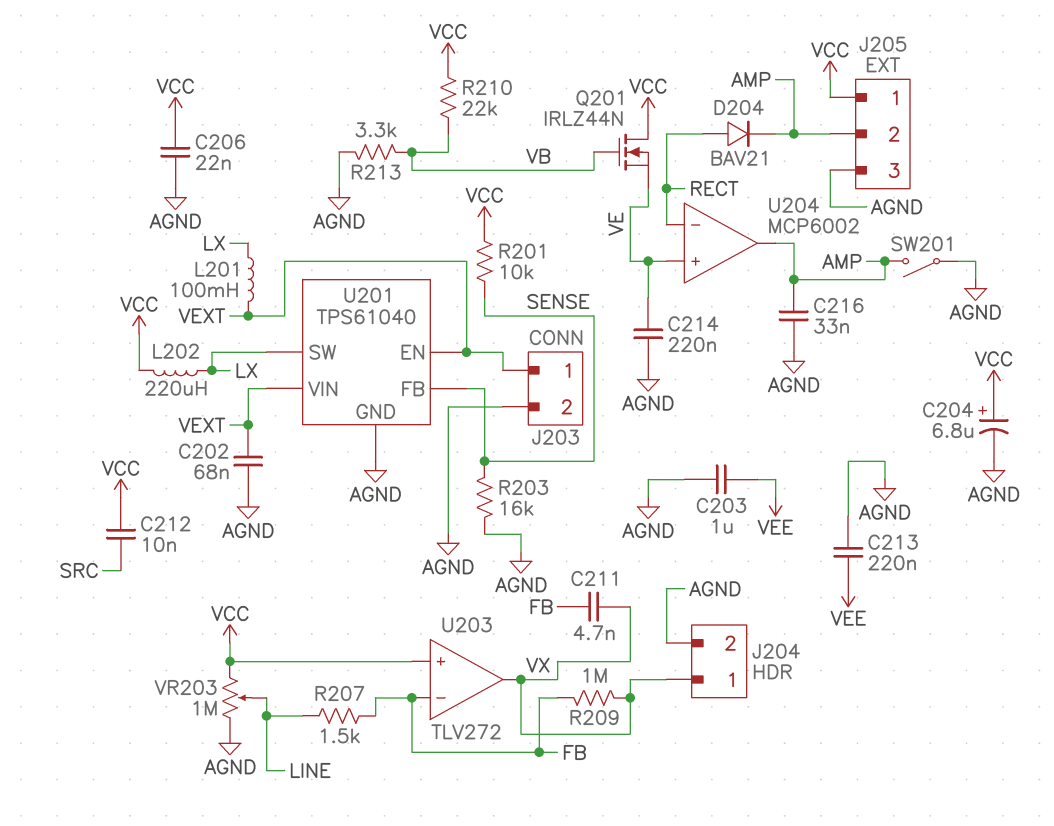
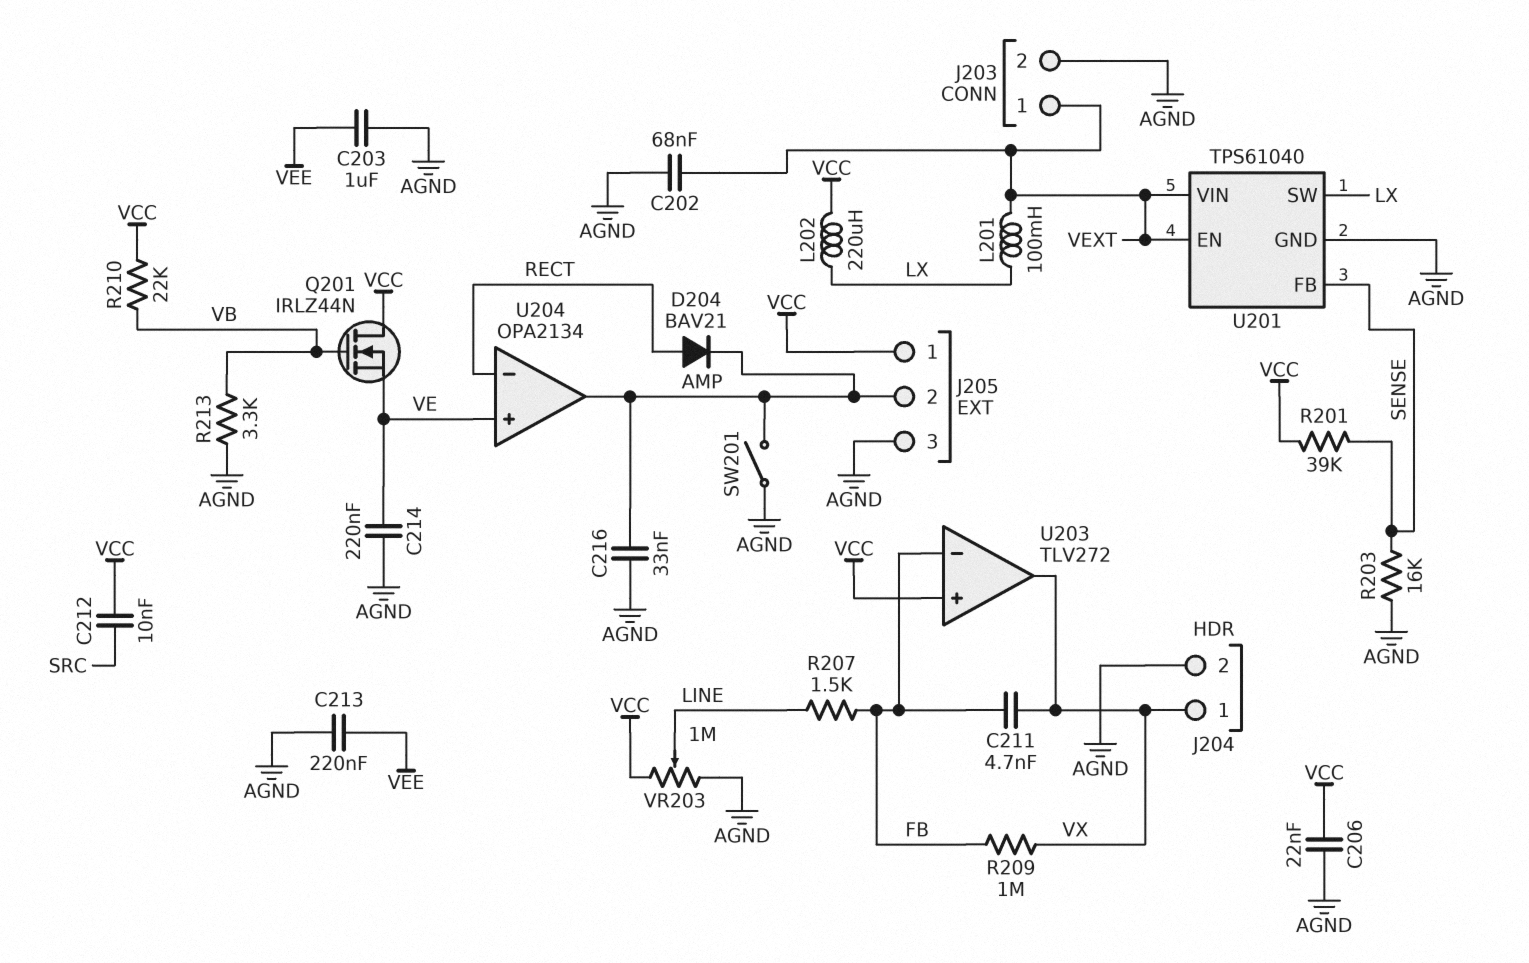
C204: 6.8uF (plus VCC, minus AGND) -> none
R201: 10k (SENSE, VCC) -> 39k (SENSE, VCC)
U204: MCP6002 -> OPA2134

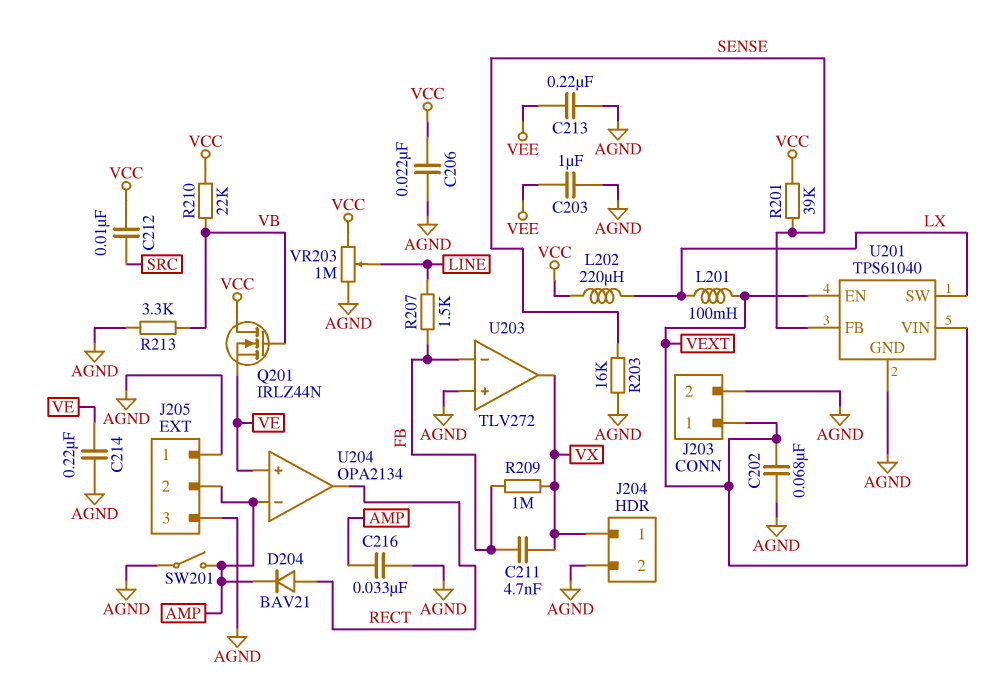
J205 pin 1: VCC -> AGND
U203 pin in+: VCC -> AGND
U204 pin in-: RECT -> AMP
U204 pin out: AMP -> RECT

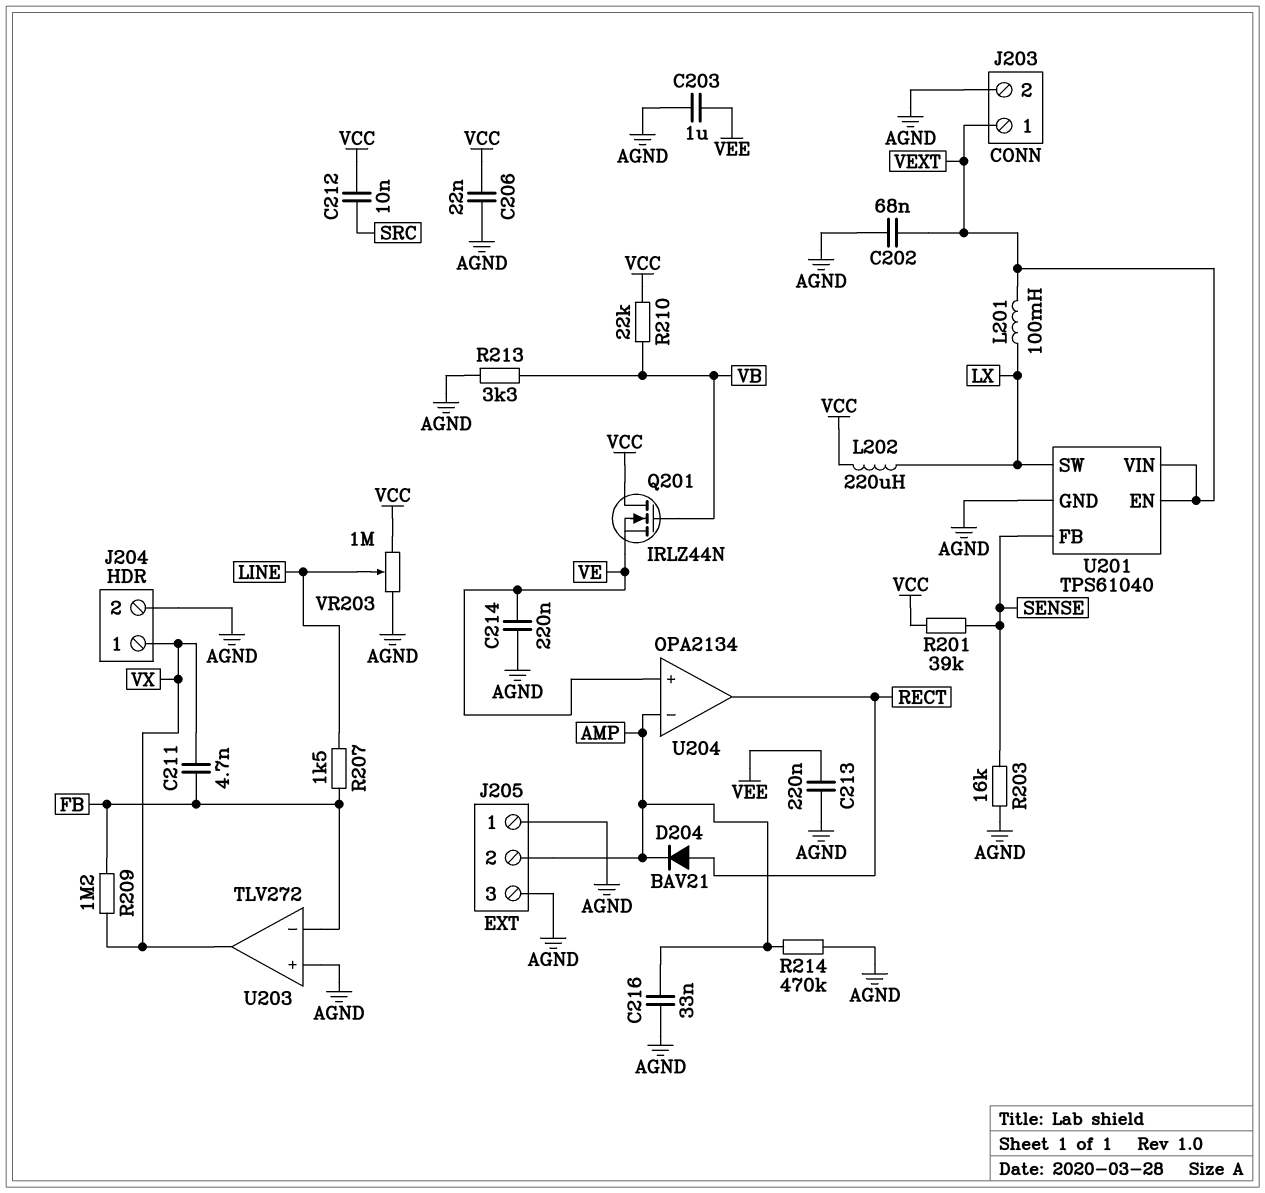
R209: 1M (FB, VX) -> 1.2M (FB, VX)
R214: none -> 470k (AGND, AMP)
SW201: switch (AGND, AMP) -> none

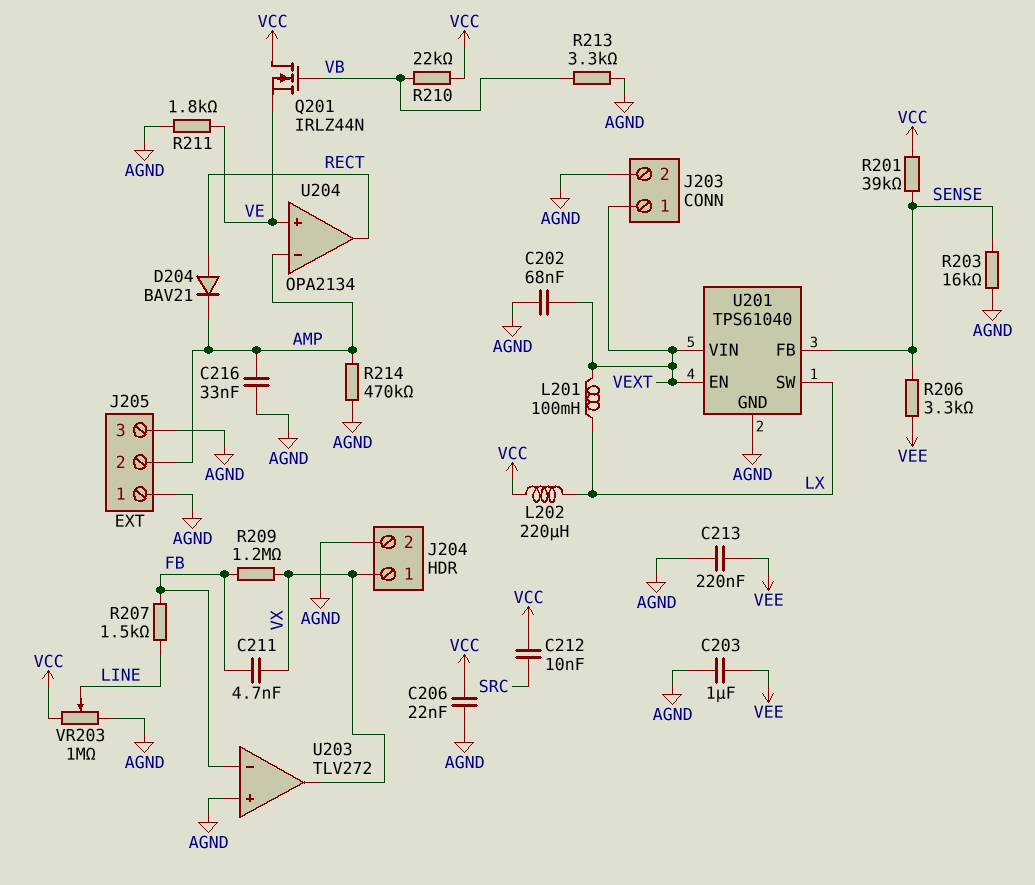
C214: 220nF (AGND, VE) -> none
R206: none -> 3.3k (SENSE, VEE)
R211: none -> 1.8k (AGND, VE)

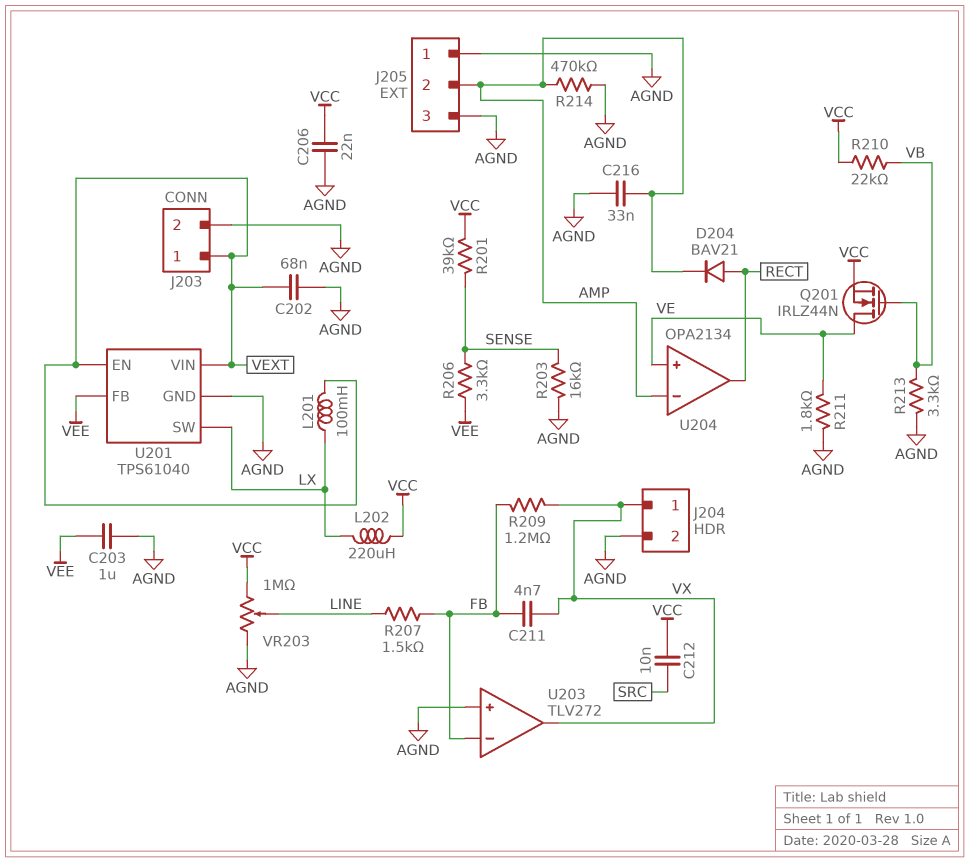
C213: 220nF (AGND, VEE) -> none
Q201: NMOS IRLZ44N (G VB, D VCC, S VE) -> NMOS IRLZ44N (G VB, D VE, S VCC)
U201 pin FB: SENSE -> VEE

